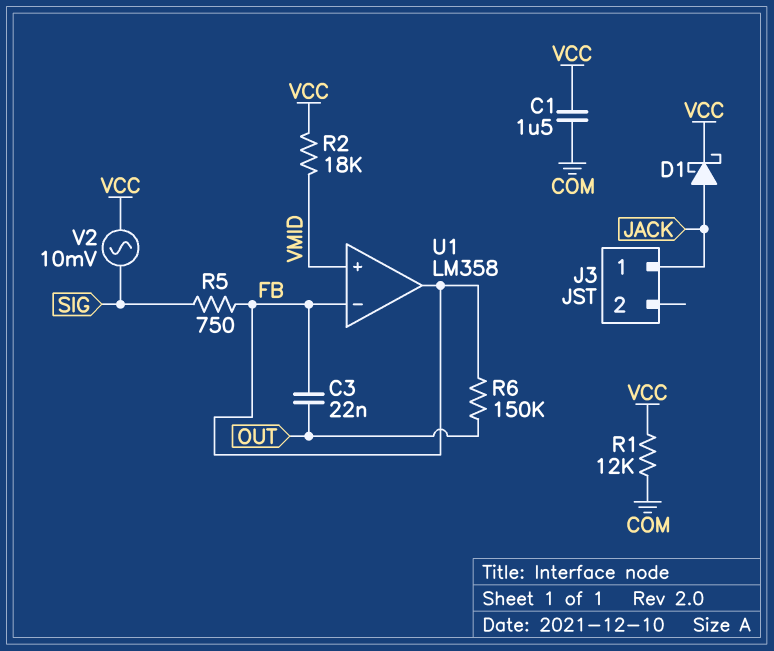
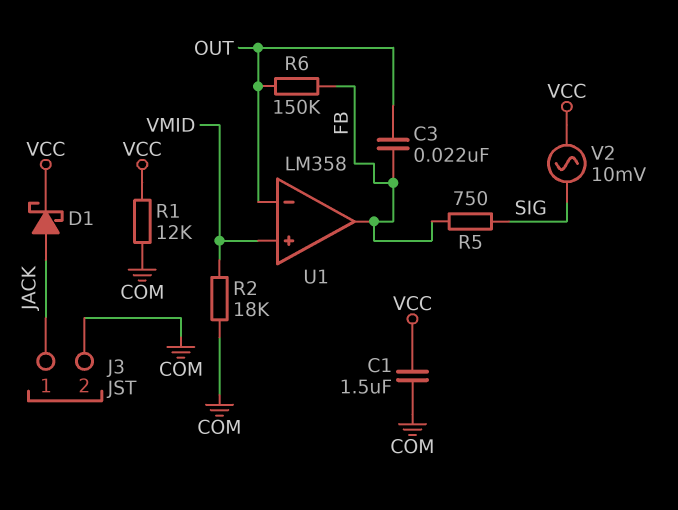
J3 pin 2: none -> COM
R2: 18k (VCC, VMID) -> 18k (COM, VMID)
U1 pin in-: FB -> OUT

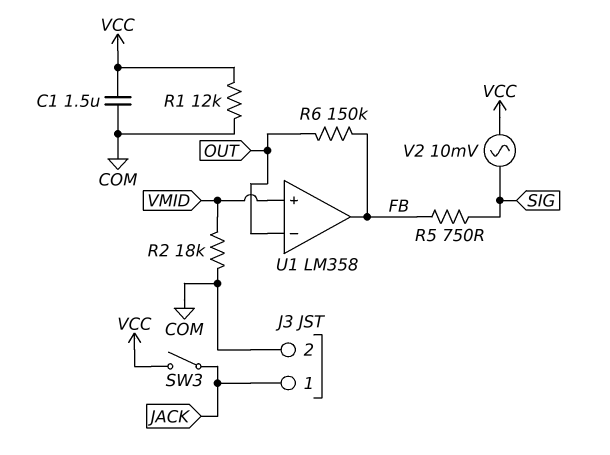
C3: 22nF (FB, OUT) -> none
D1: schottky (A JACK, K VCC) -> none
SW3: none -> switch (JACK, VCC)

